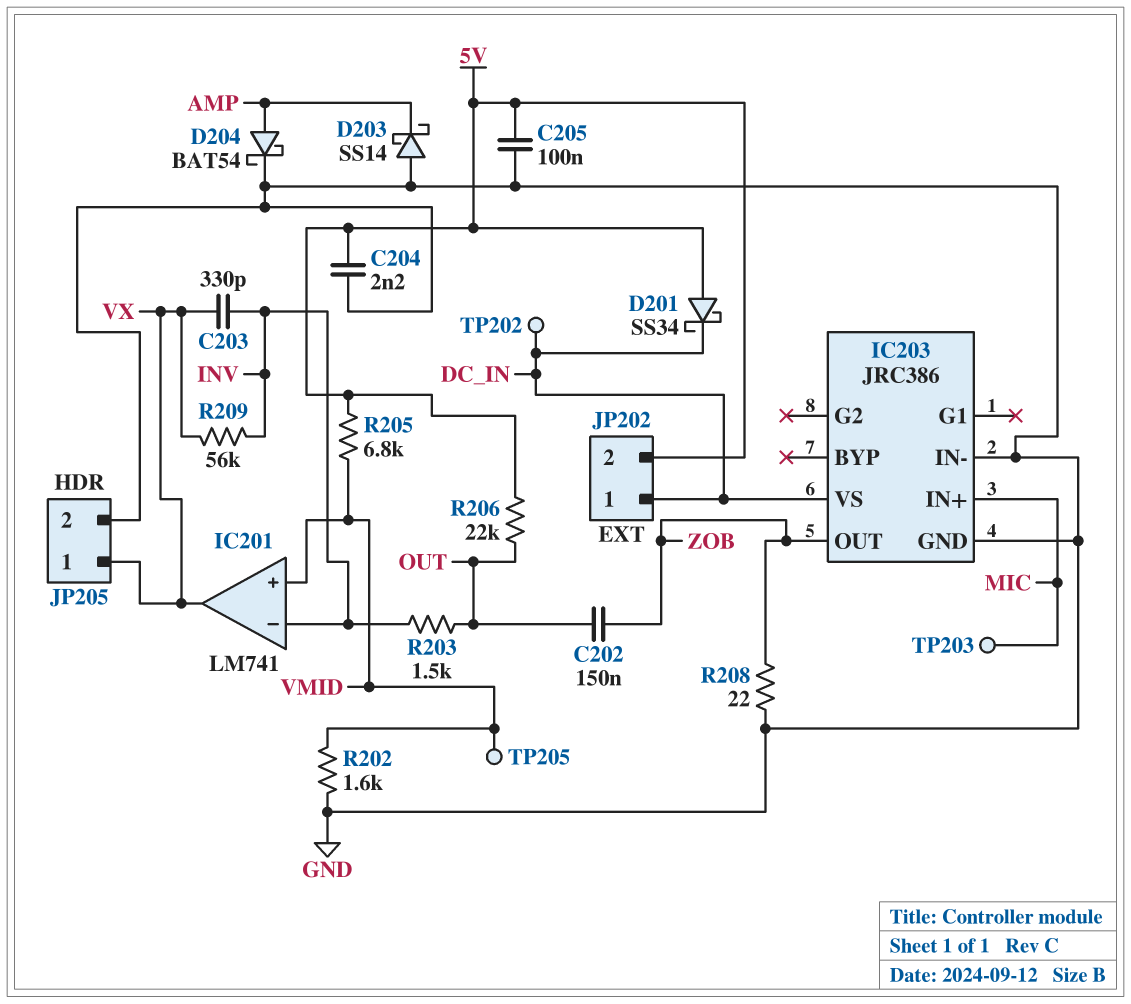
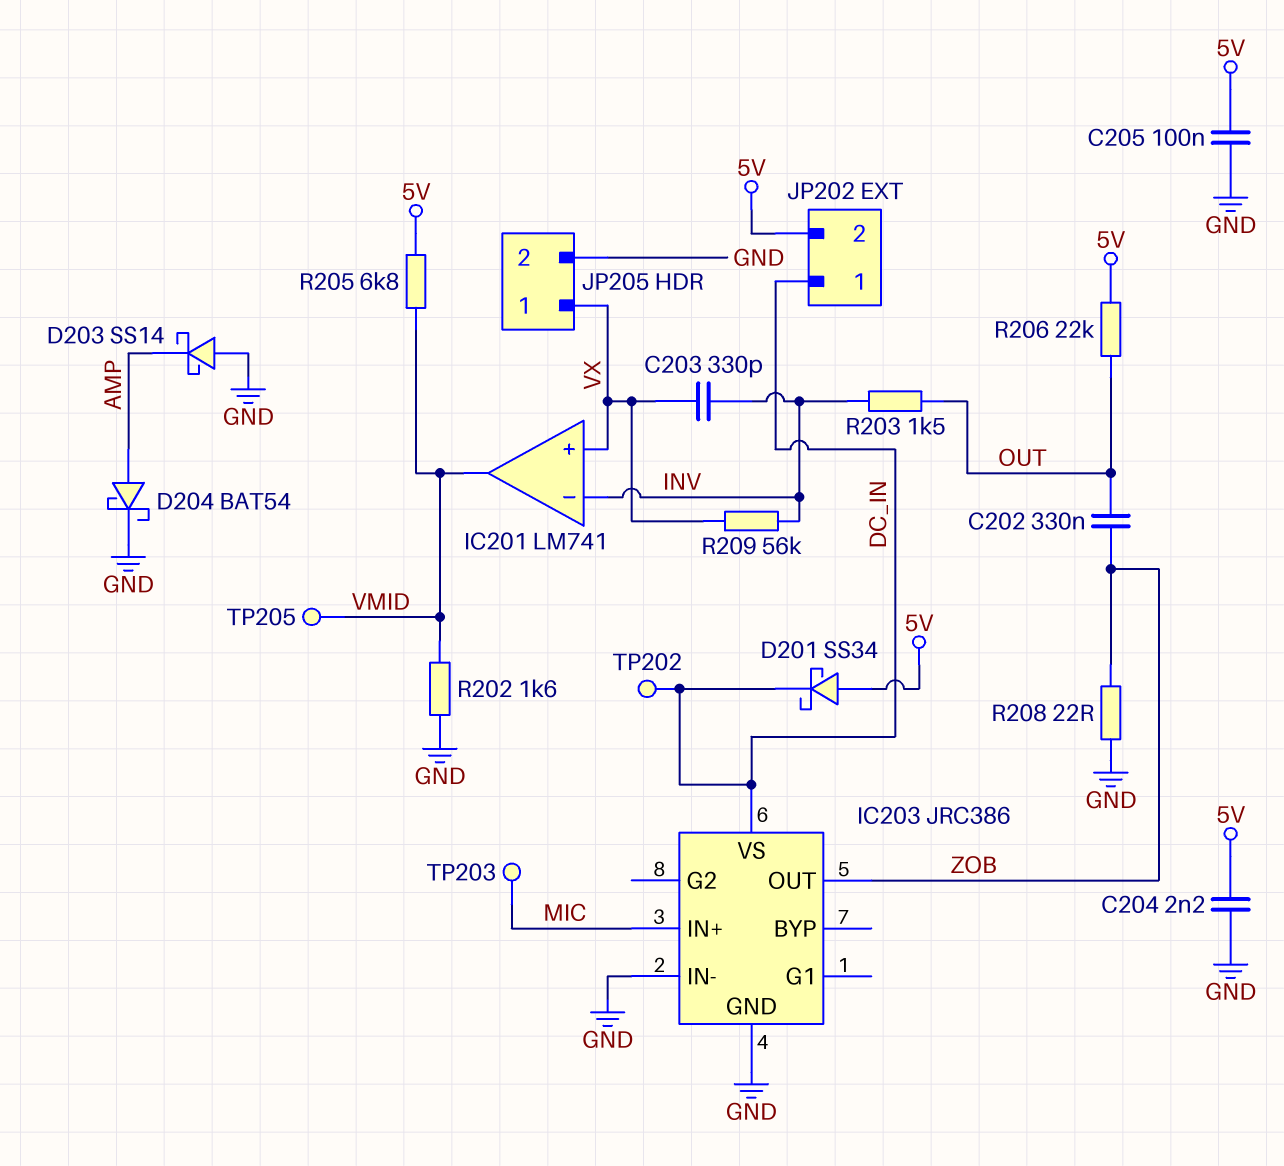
C202: 150nF (OUT, ZOB) -> 330nF (OUT, ZOB)
IC201 pin in+: VMID -> VX
IC201 pin out: VX -> VMID

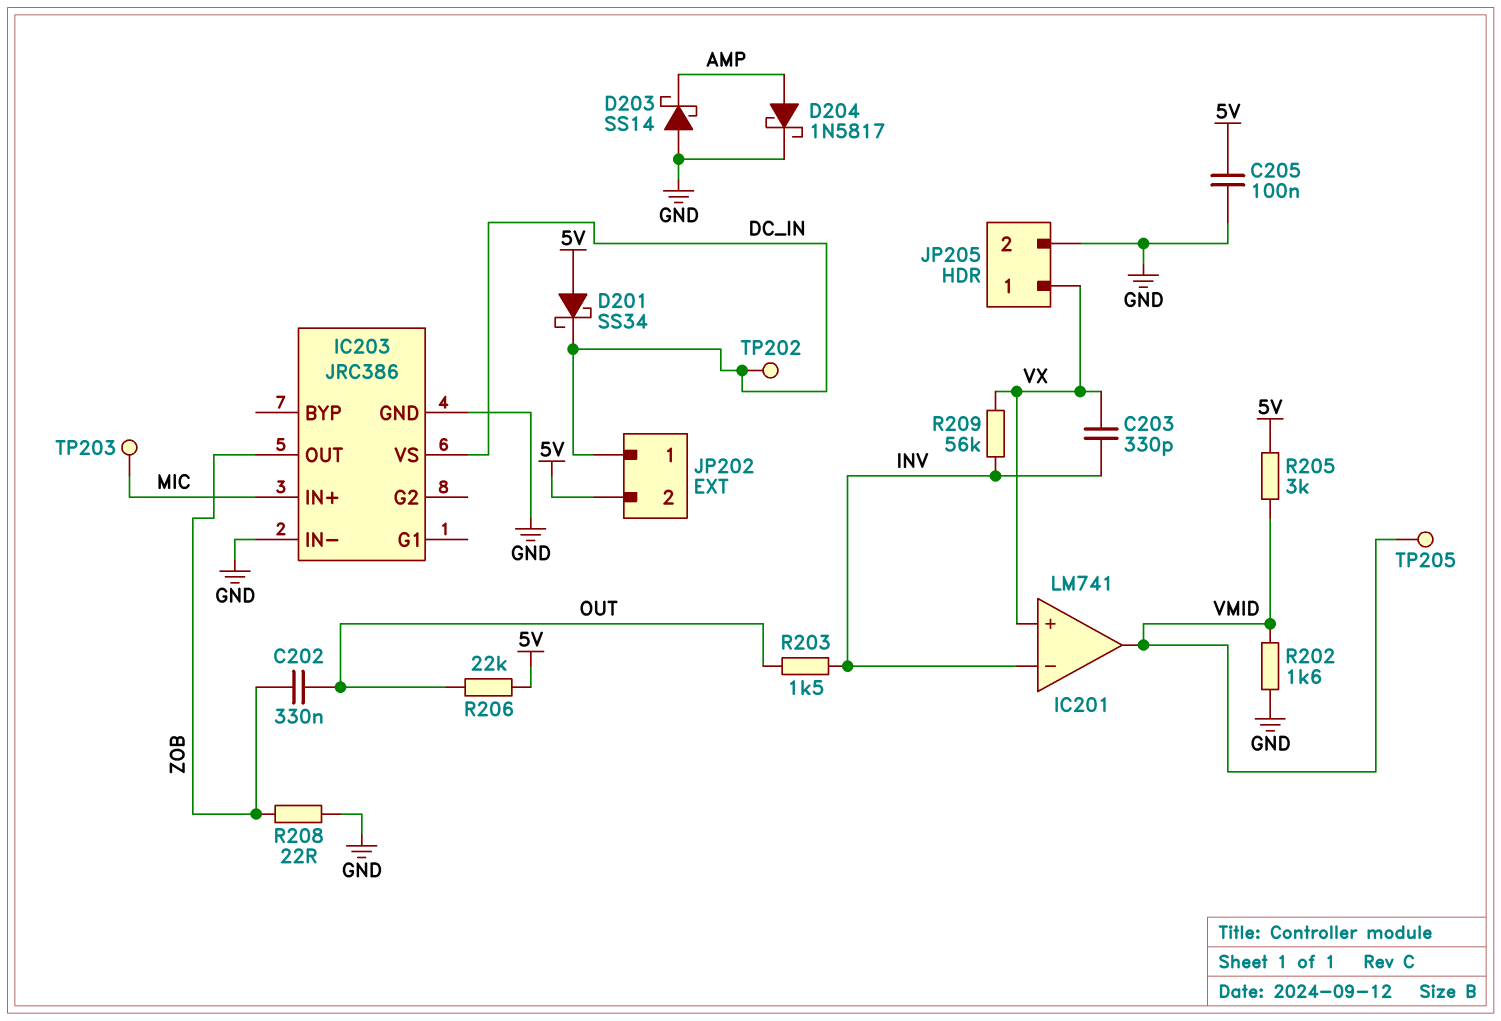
C204: 2.2nF (5V, GND) -> none
D204: schottky BAT54 (A AMP, K GND) -> schottky 1N5817 (A AMP, K GND)
R205: 6.8k (5V, VMID) -> 3k (5V, VMID)

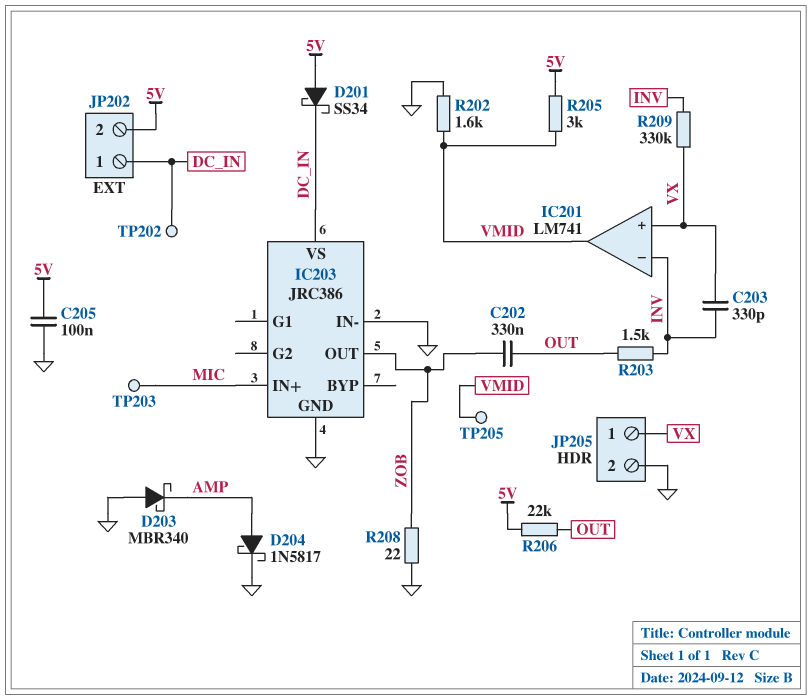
D203: schottky SS14 (A GND, K AMP) -> schottky MBR340 (A GND, K AMP)
R209: 56k (INV, VX) -> 330k (INV, VX)

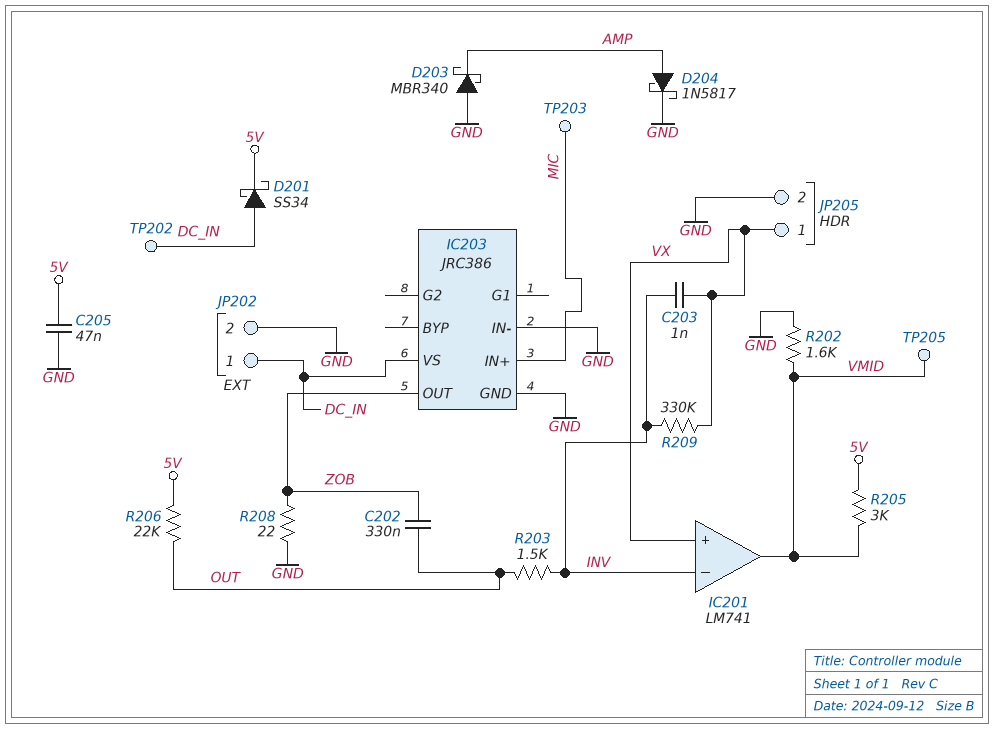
C203: 330pF (INV, VX) -> 1nF (INV, VX)
C205: 100nF (5V, GND) -> 47nF (5V, GND)
D201: schottky SS34 (A 5V, K DC_IN) -> schottky SS34 (A DC_IN, K 5V)
JP202 pin 2: 5V -> GND

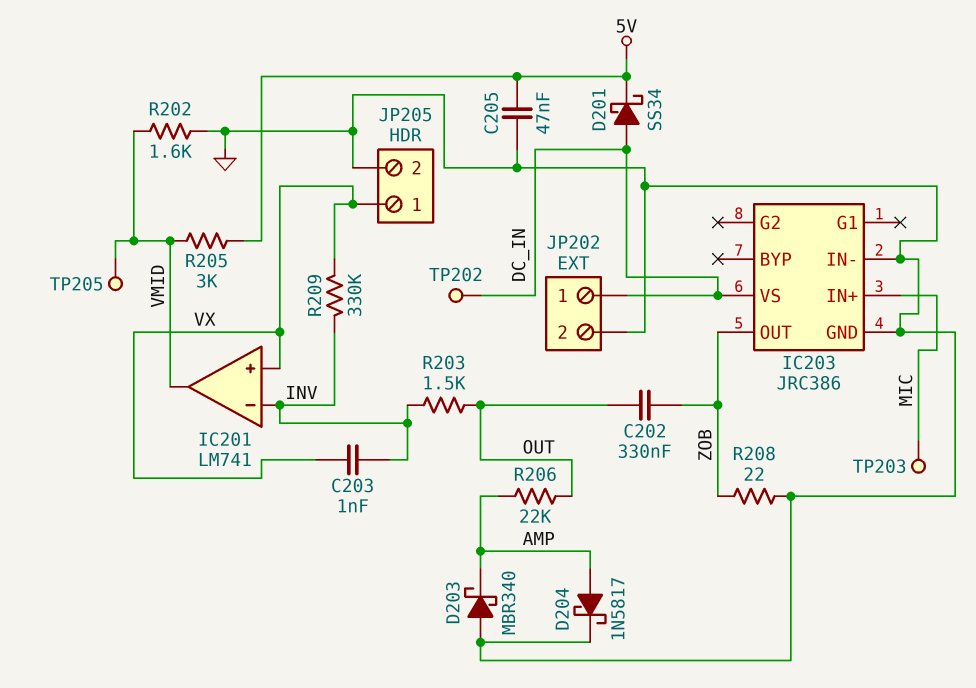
R206: 22k (5V, OUT) -> 22k (AMP, OUT)

